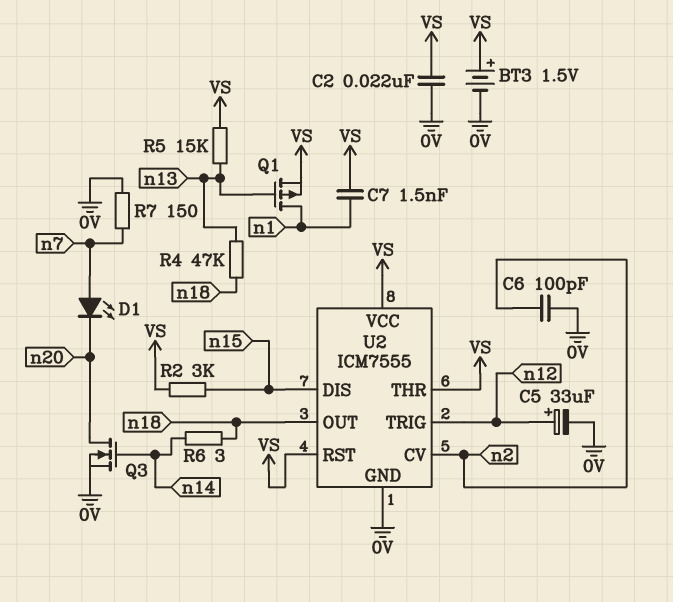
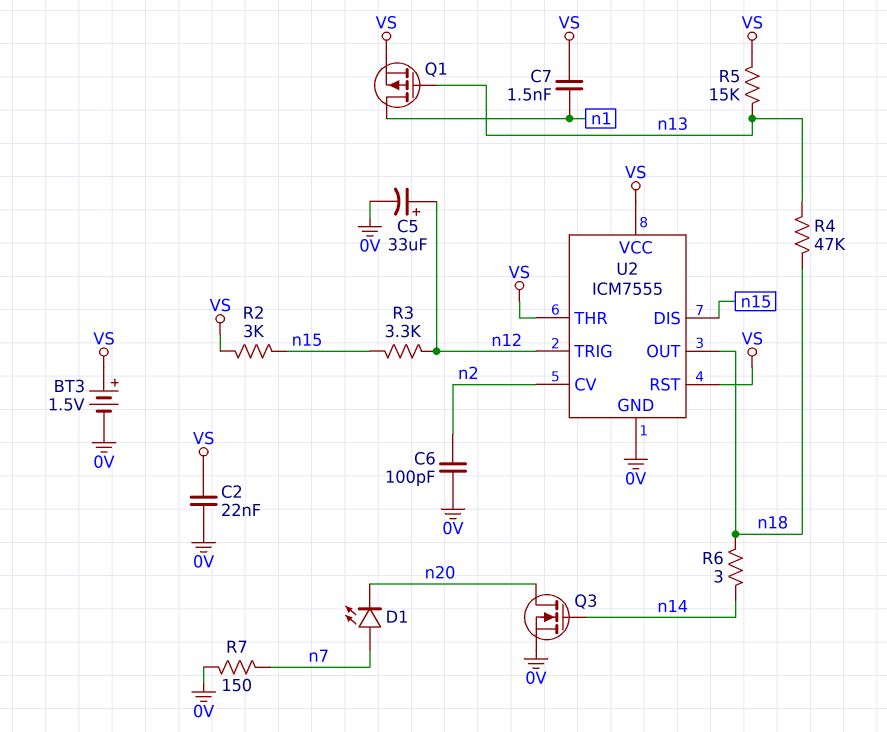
R3: none -> 3.3k (n12, n15)

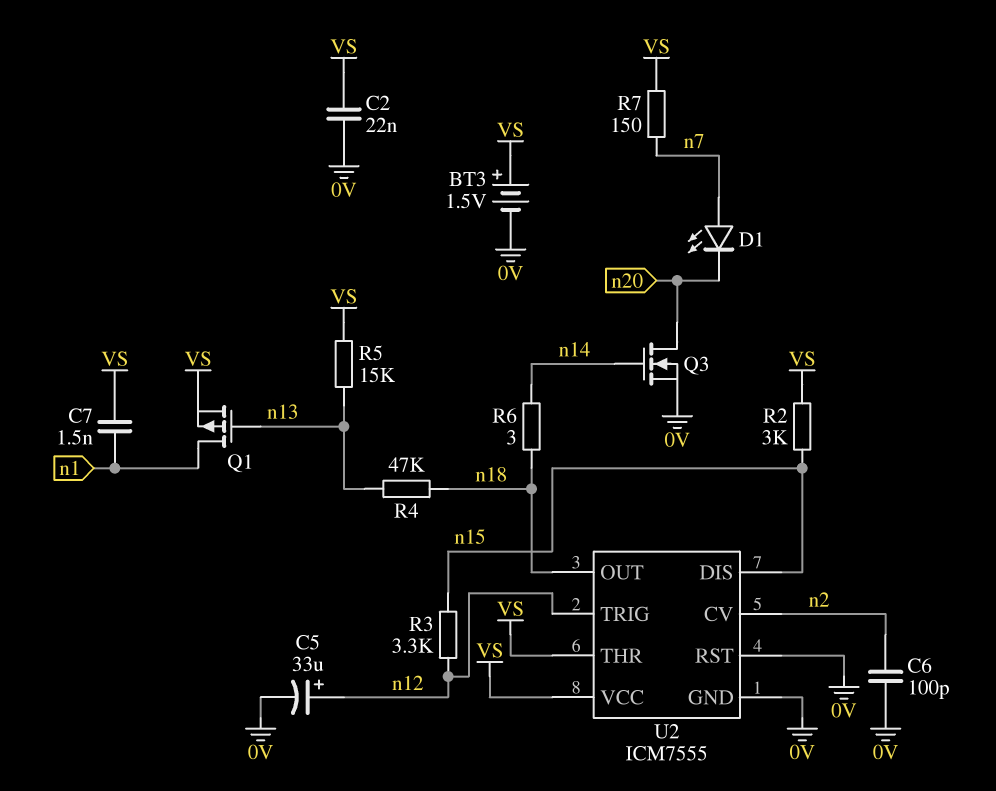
R7: 150 (0V, n7) -> 150 (VS, n7)
U2 pin RST: VS -> 0V

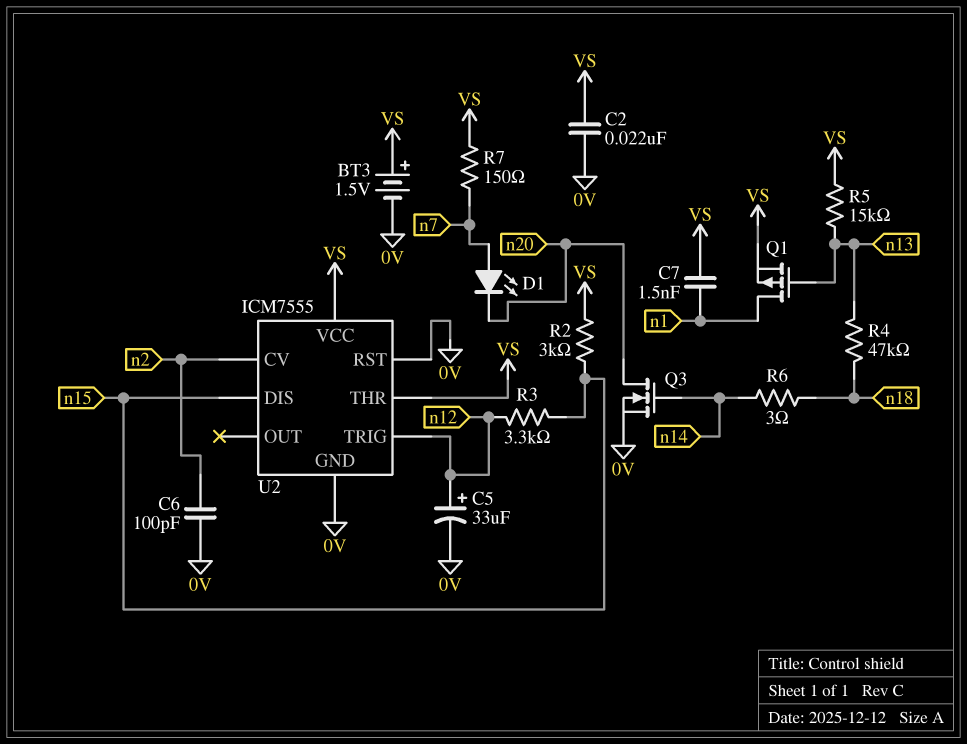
U2 pin OUT: n18 -> none

